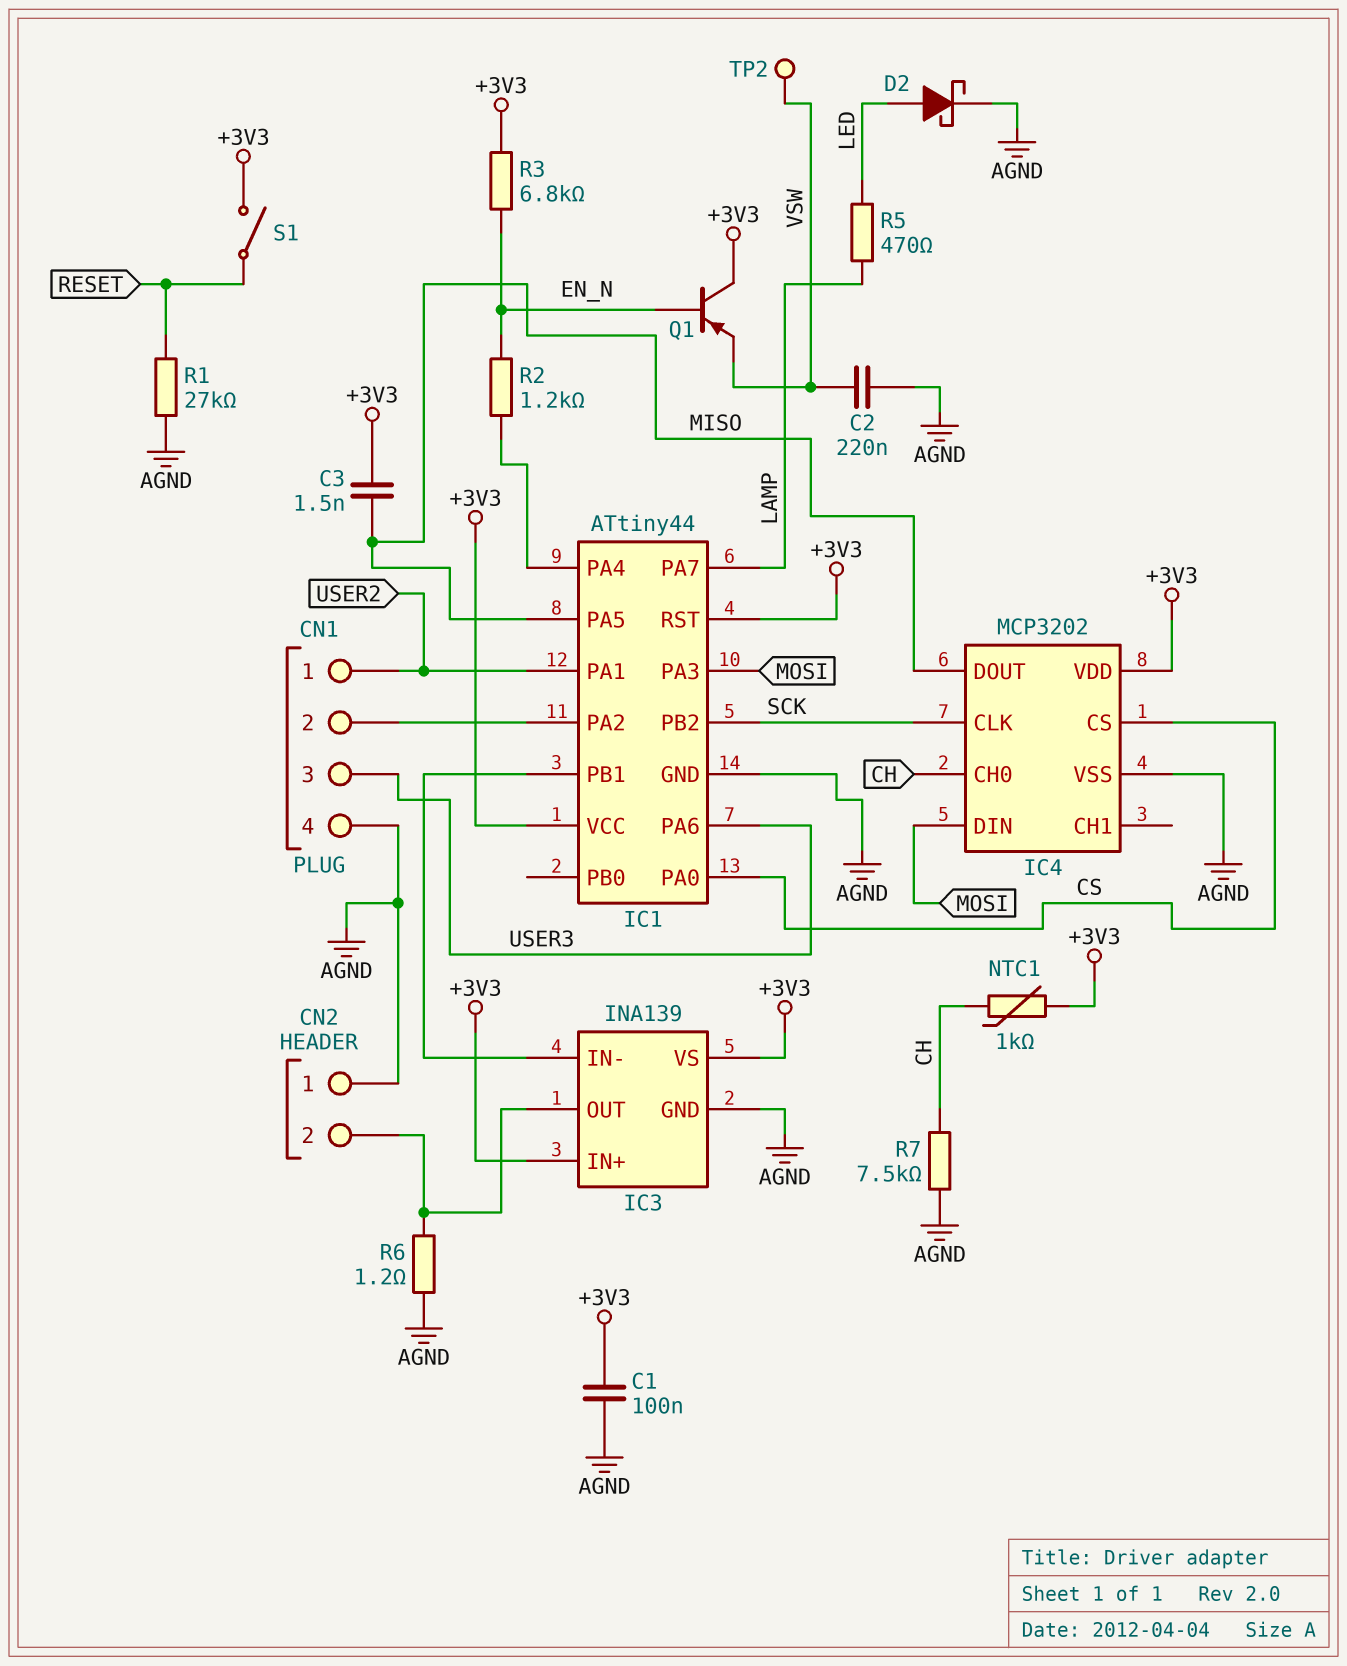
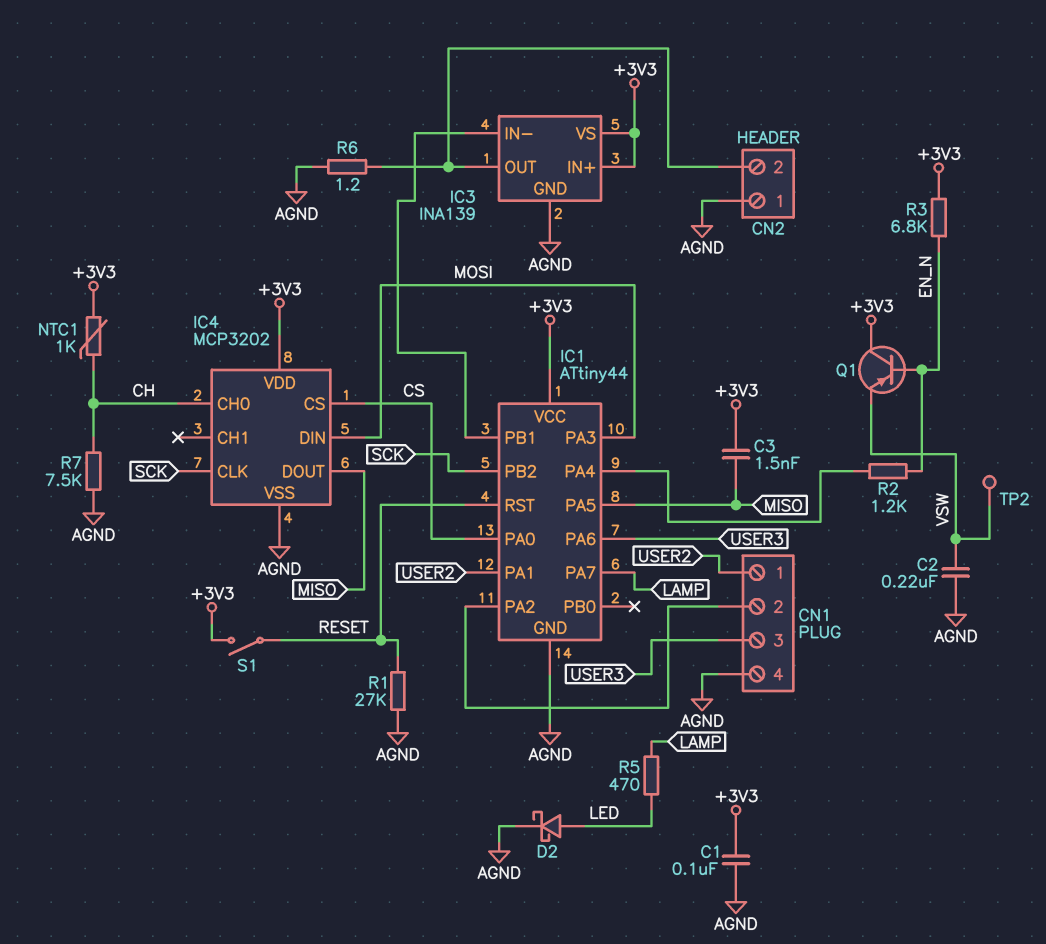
IC1 pin RST: +3V3 -> RESET

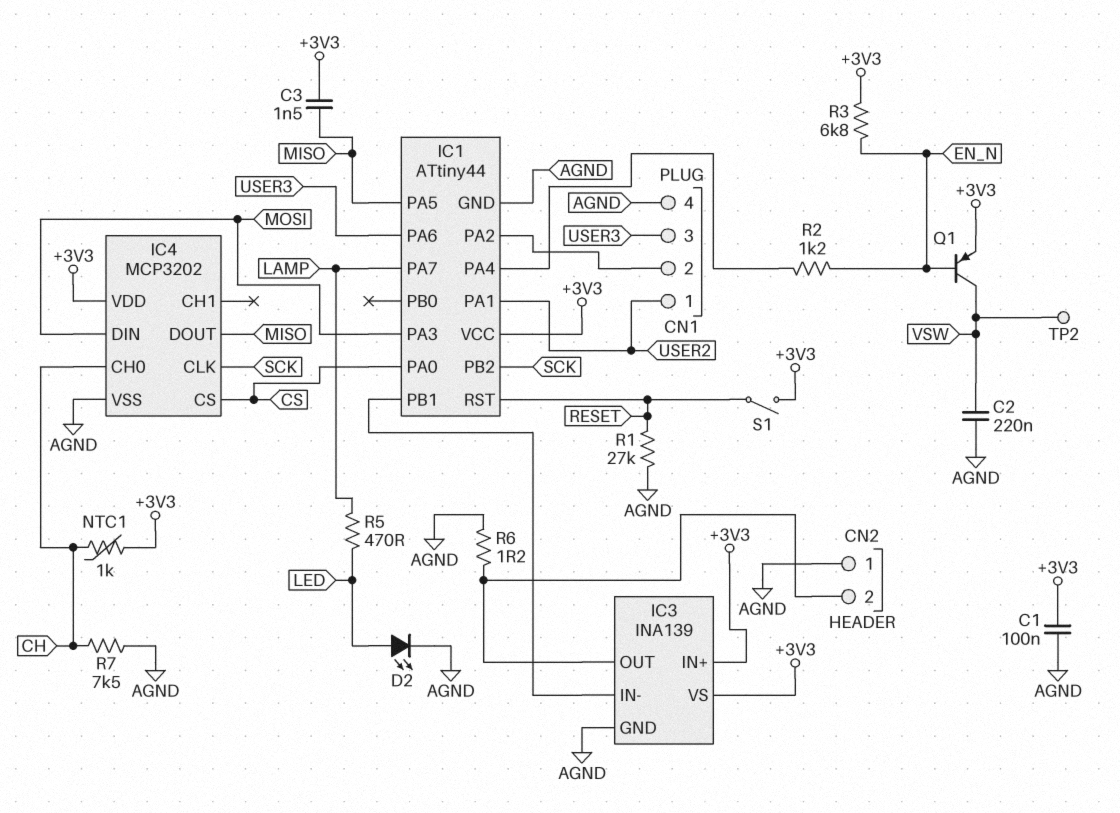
D2: schottky (A LED, K AGND) -> LED (A LED, K AGND)
Q1: PNP (B EN_N, C +3V3, E VSW) -> PNP (B EN_N, C VSW, E +3V3)

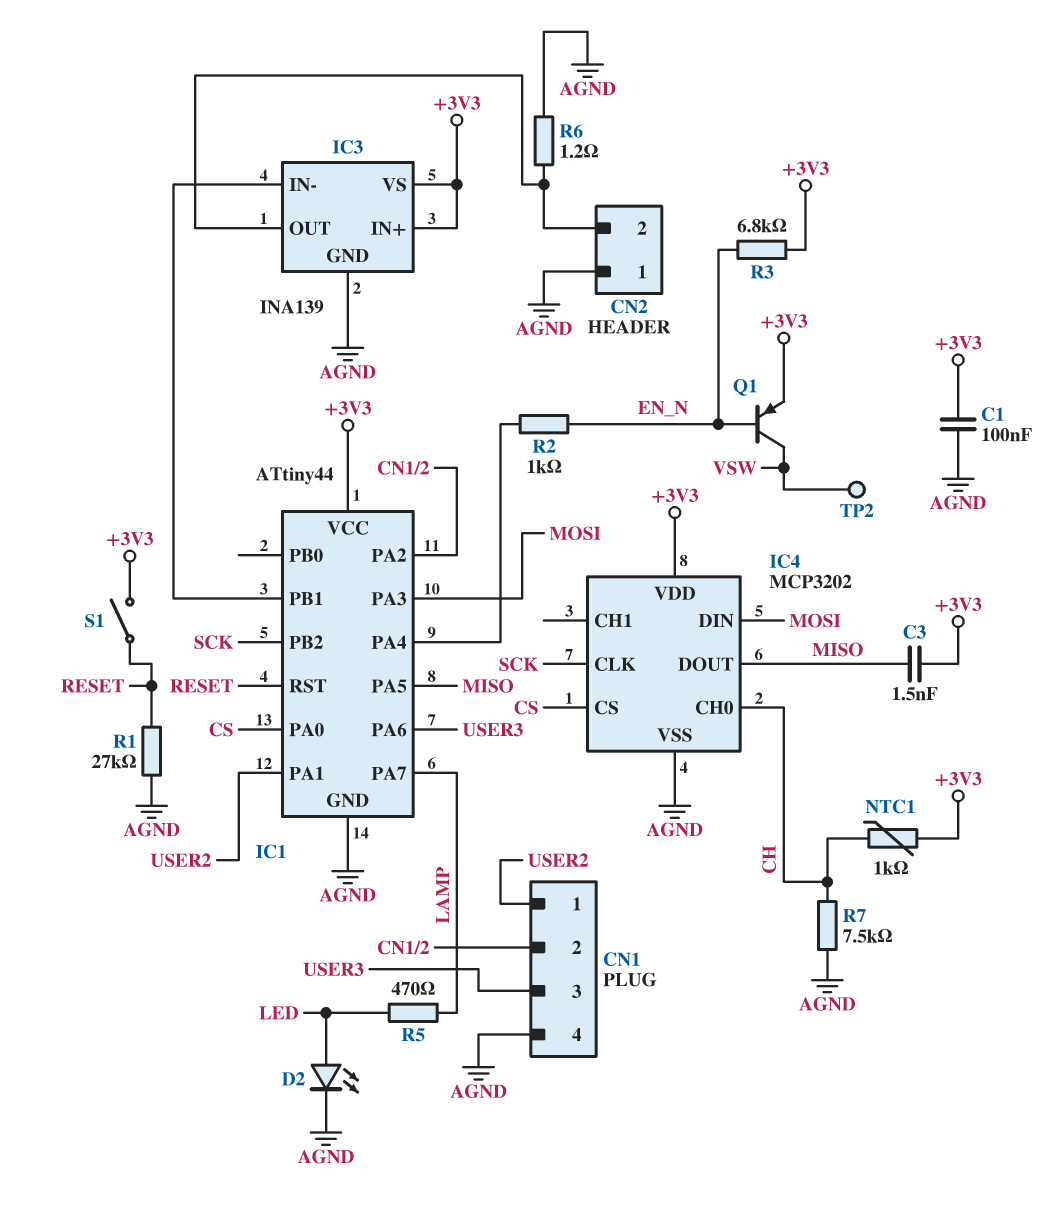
C2: 220nF (AGND, VSW) -> none
R2: 1.2k (EN_N, IC1/PA4) -> 1k (EN_N, IC1/PA4)

